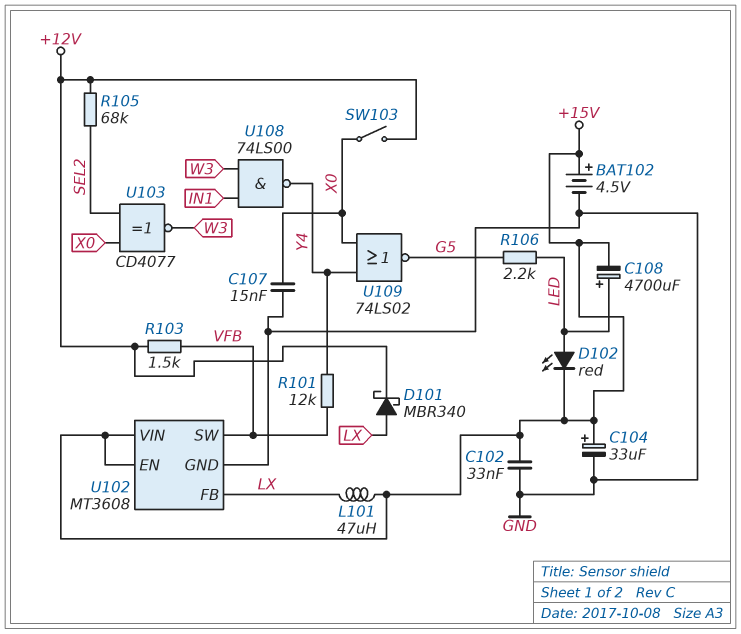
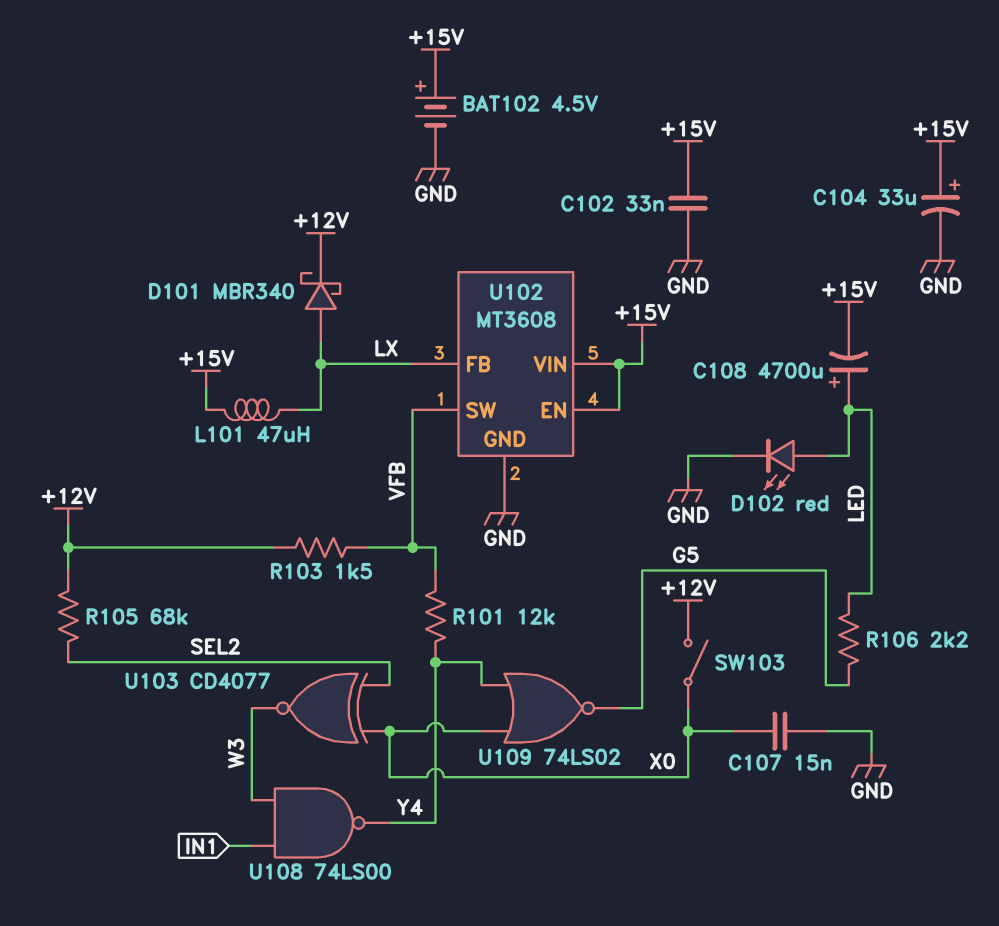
D102: LED red (A LED, K +15V) -> LED red (A LED, K GND)

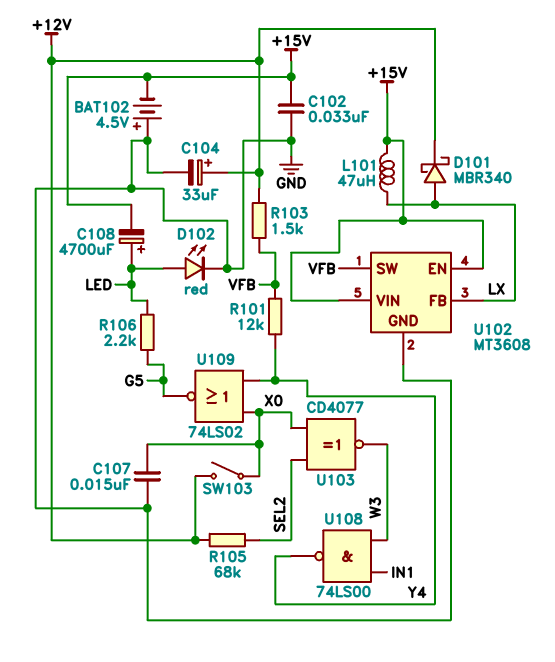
BAT102: 4.5V (plus +15V, minus GND) -> 4.5V (plus GND, minus +15V)
C104: 33uF (plus +15V, minus GND) -> 33uF (plus +12V, minus GND)

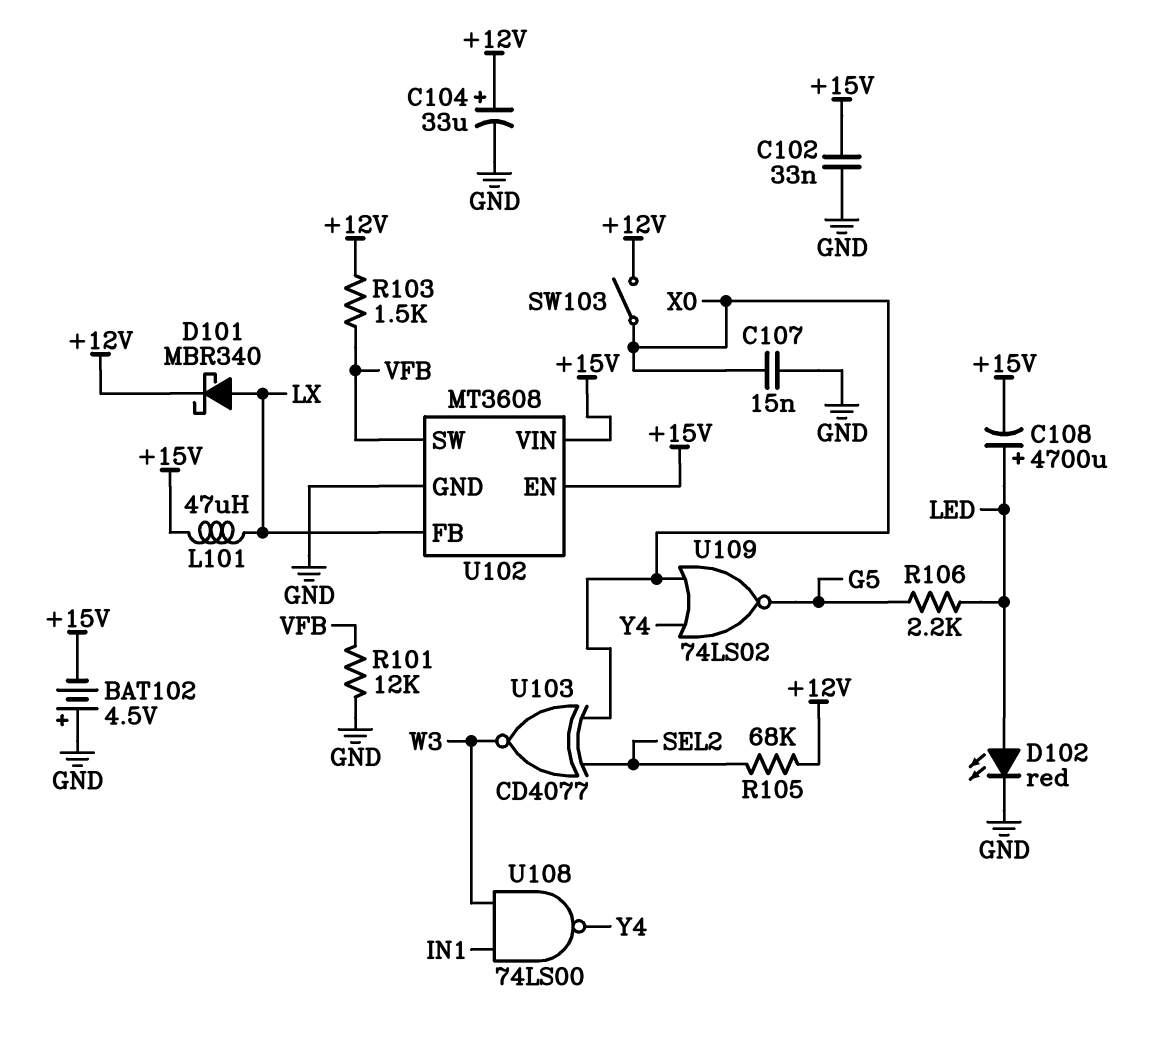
R101: 12k (VFB, Y4) -> 12k (GND, VFB)

